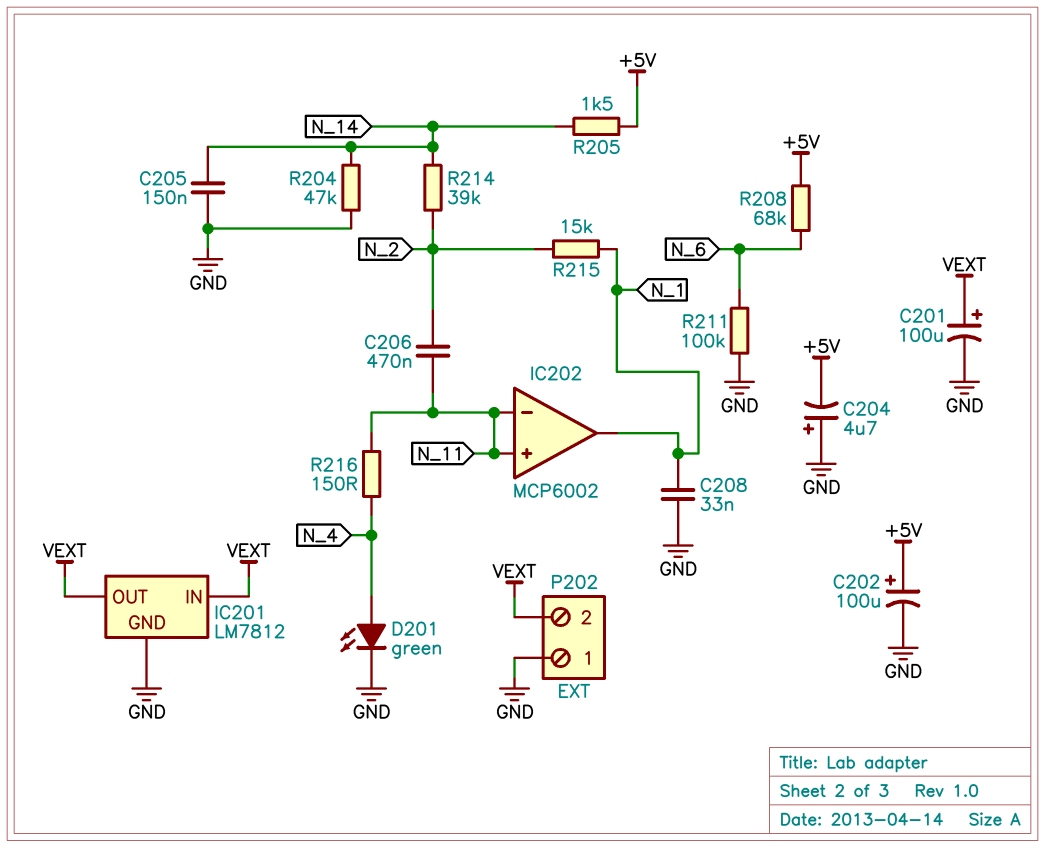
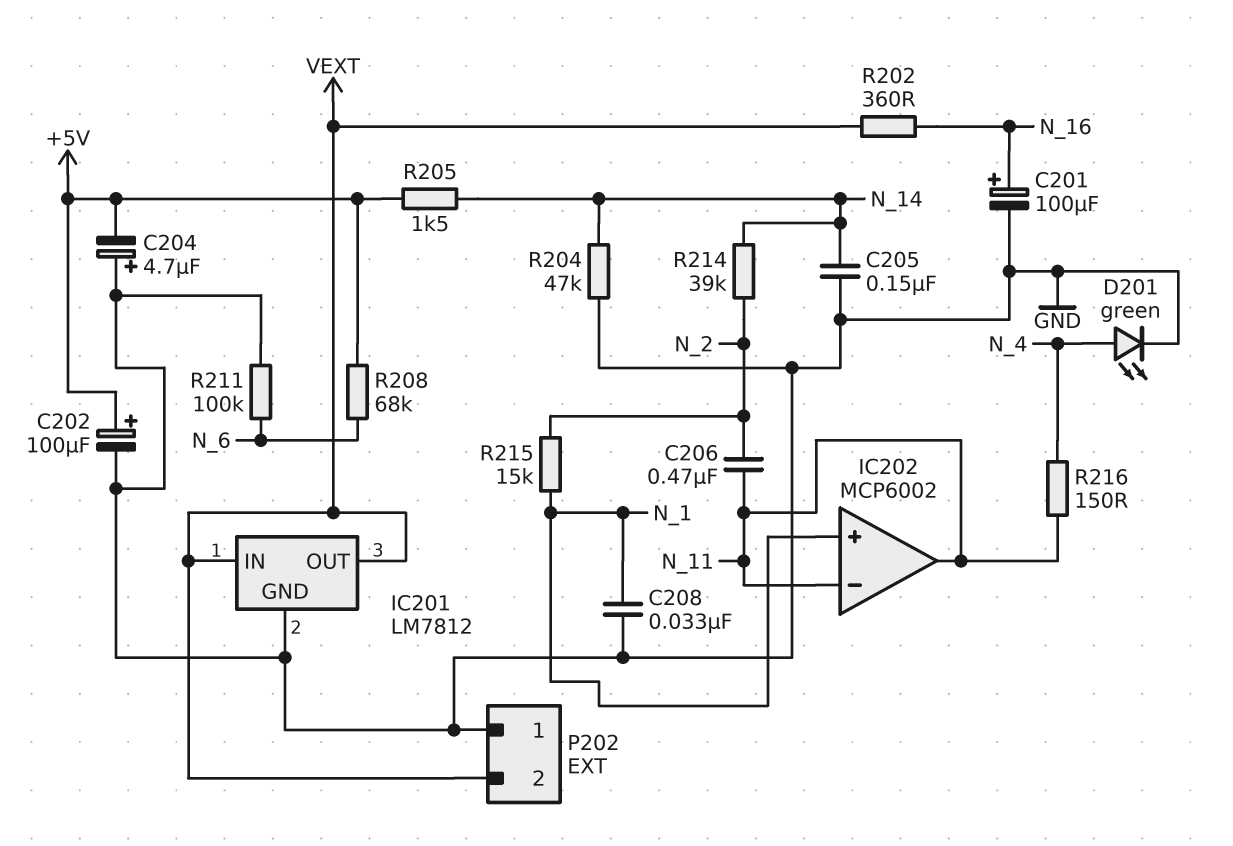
C201: 100uF (plus VEXT, minus GND) -> 100uF (plus N_16, minus GND)
IC202 pin in+: N_11 -> N_1
IC202 pin out: N_1 -> N_11
R202: none -> 360 (N_16, VEXT)

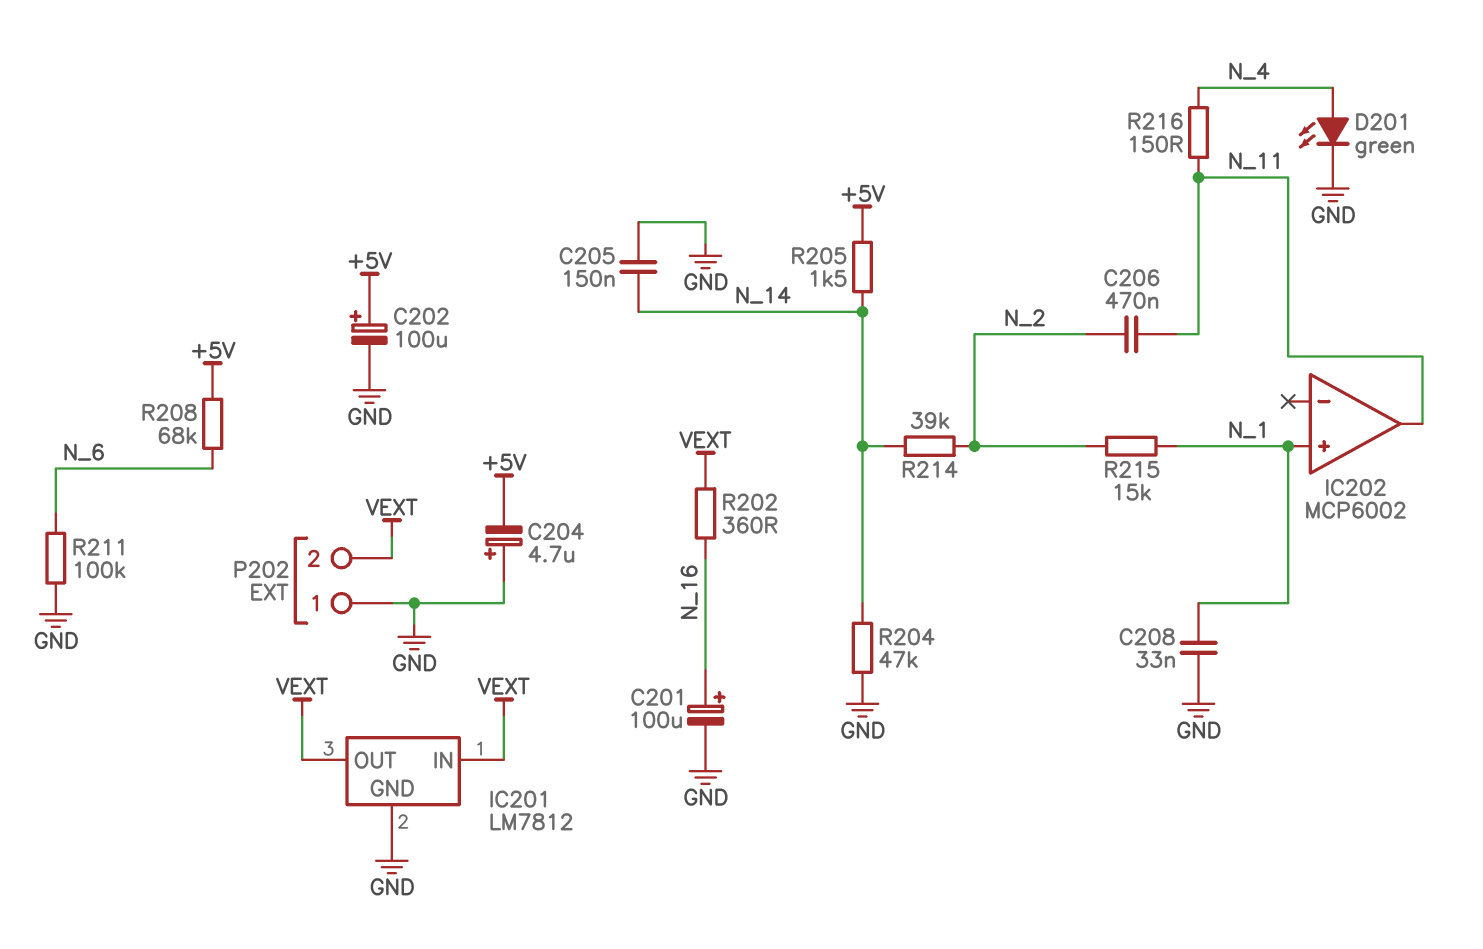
IC202 pin in-: N_11 -> none

